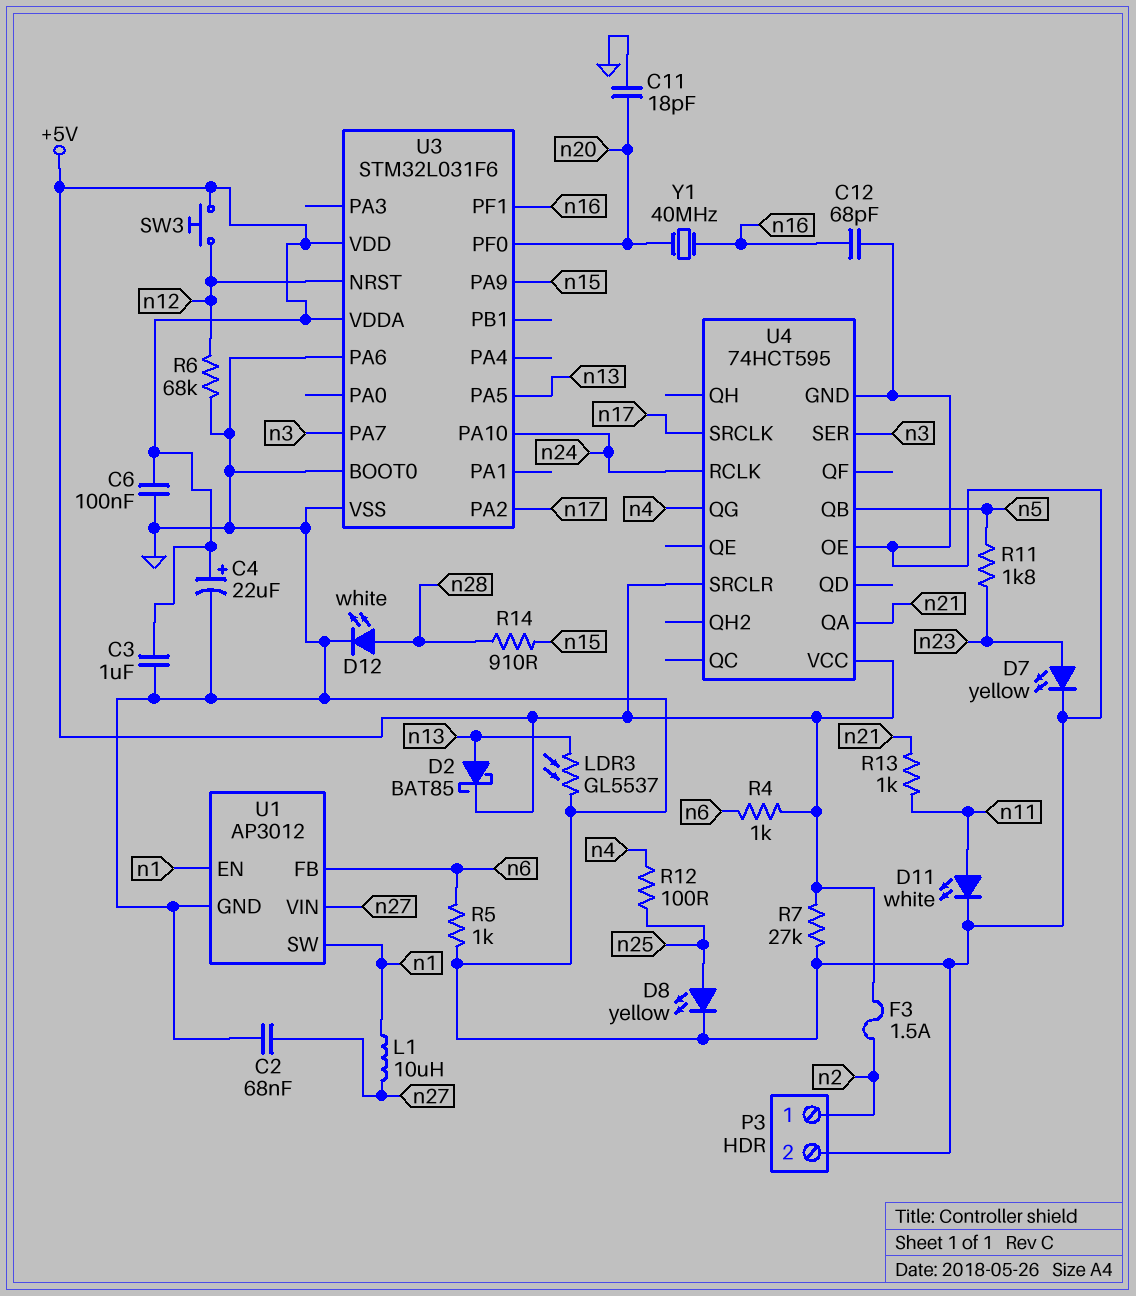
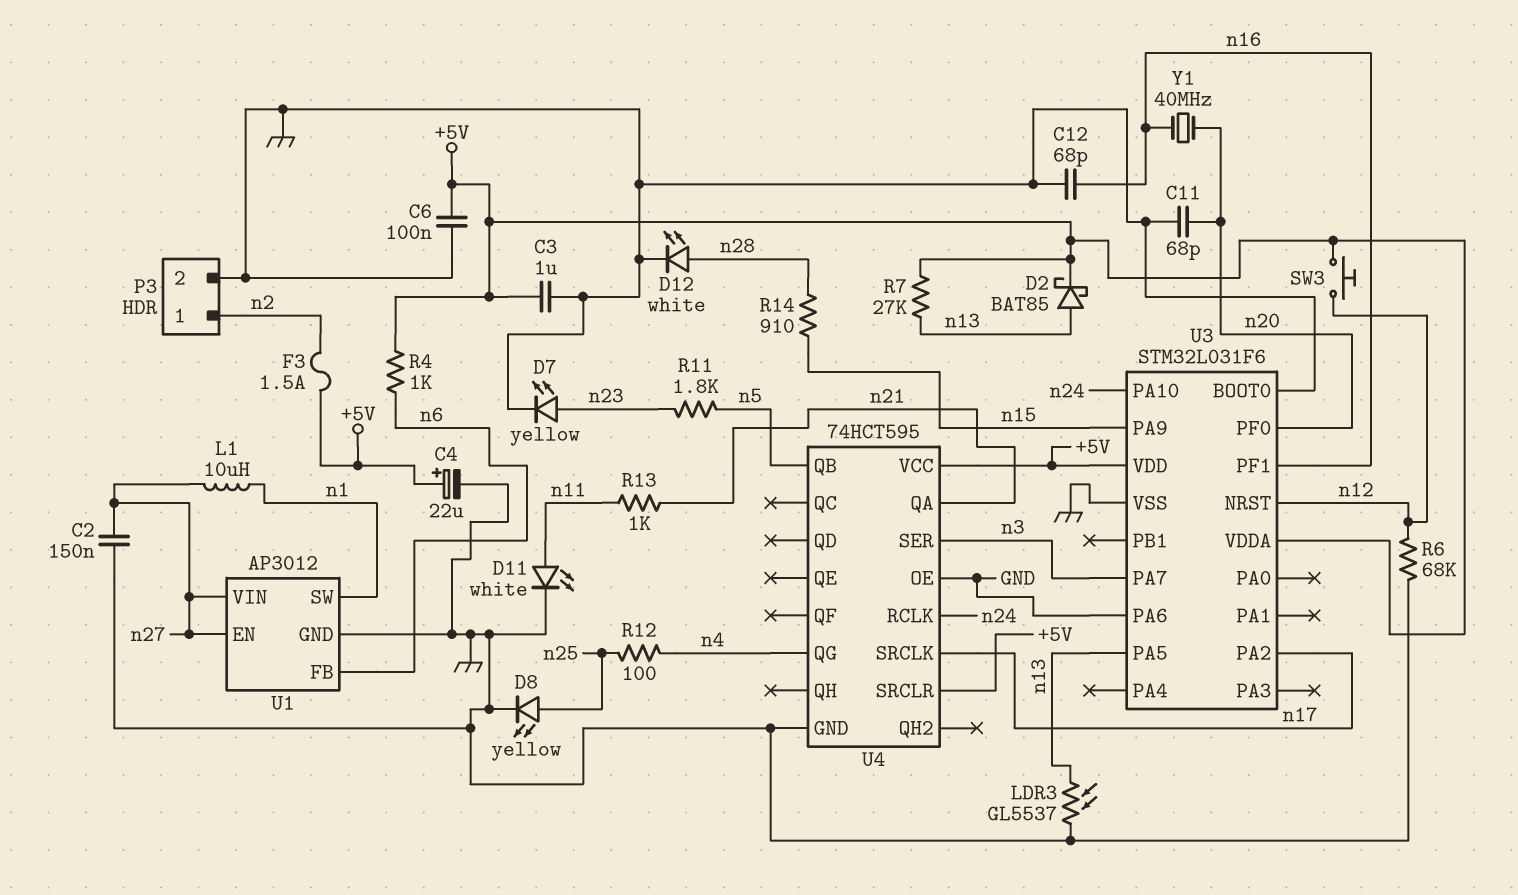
C2: 68nF (GND, n27) -> 150nF (GND, n27)
C11: 18pF (GND, n20) -> 68pF (GND, n20)
R5: 1k (GND, n6) -> none
R7: 27k (+5V, GND) -> 27k (+5V, n13)
U1 pin EN: n1 -> n27

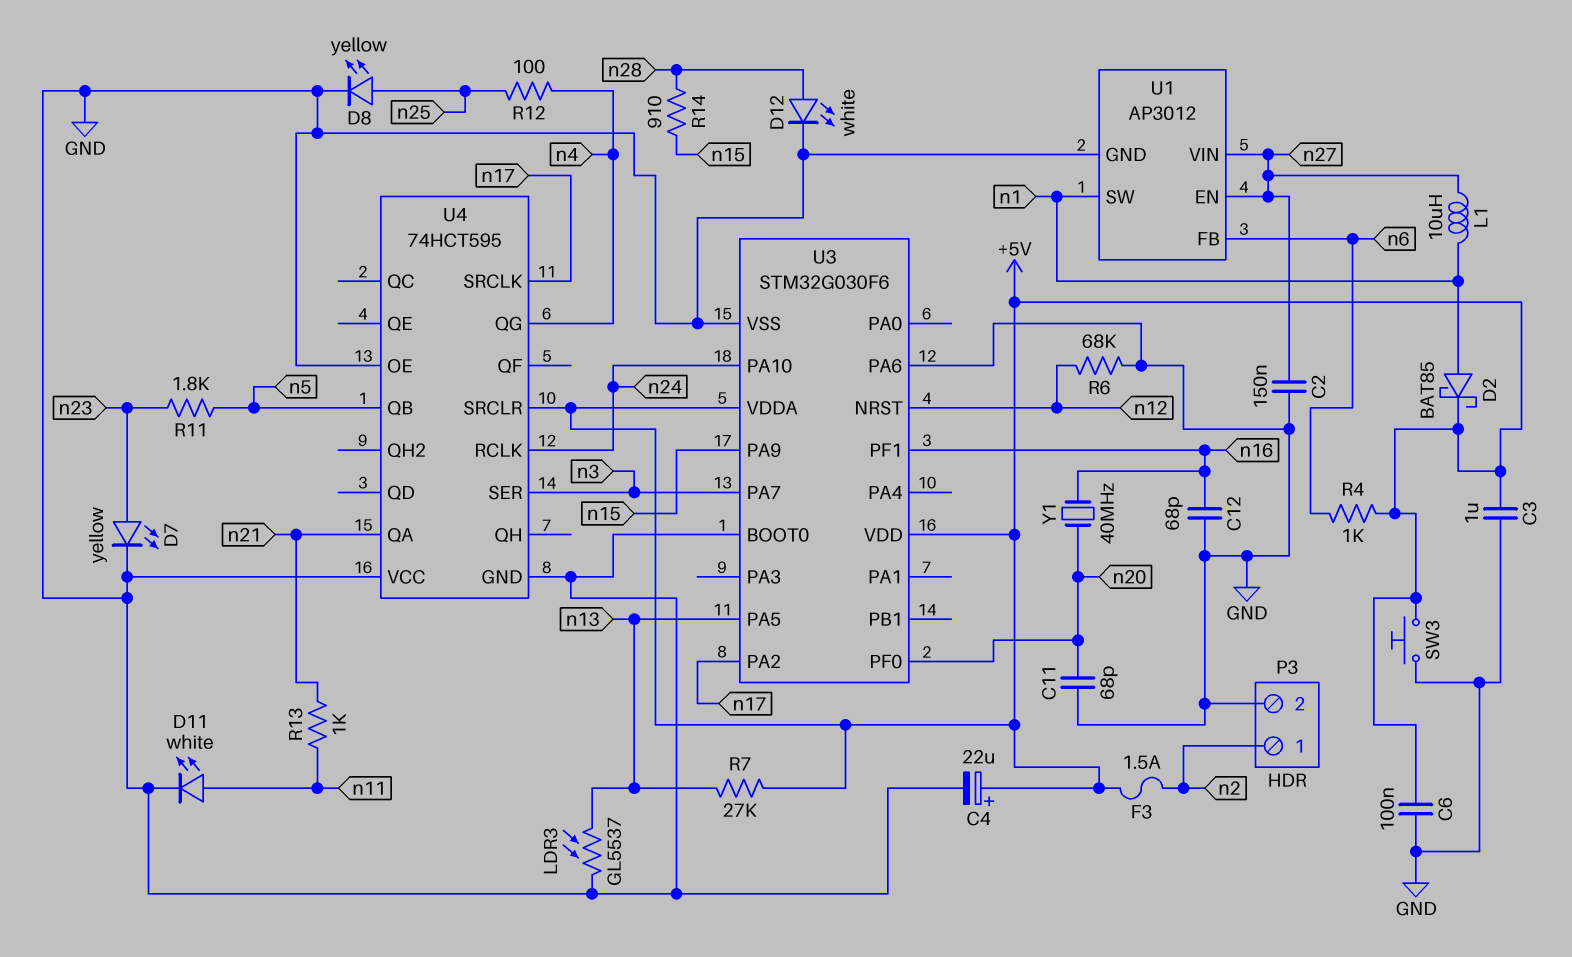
D2: schottky BAT85 (A n13, K +5V) -> schottky BAT85 (A n1, K +5V)
SW3: button (+5V, n12) -> button (+5V, GND)
U3: STM32L031F6 -> STM32G030F6
U4 pin VCC: +5V -> GND

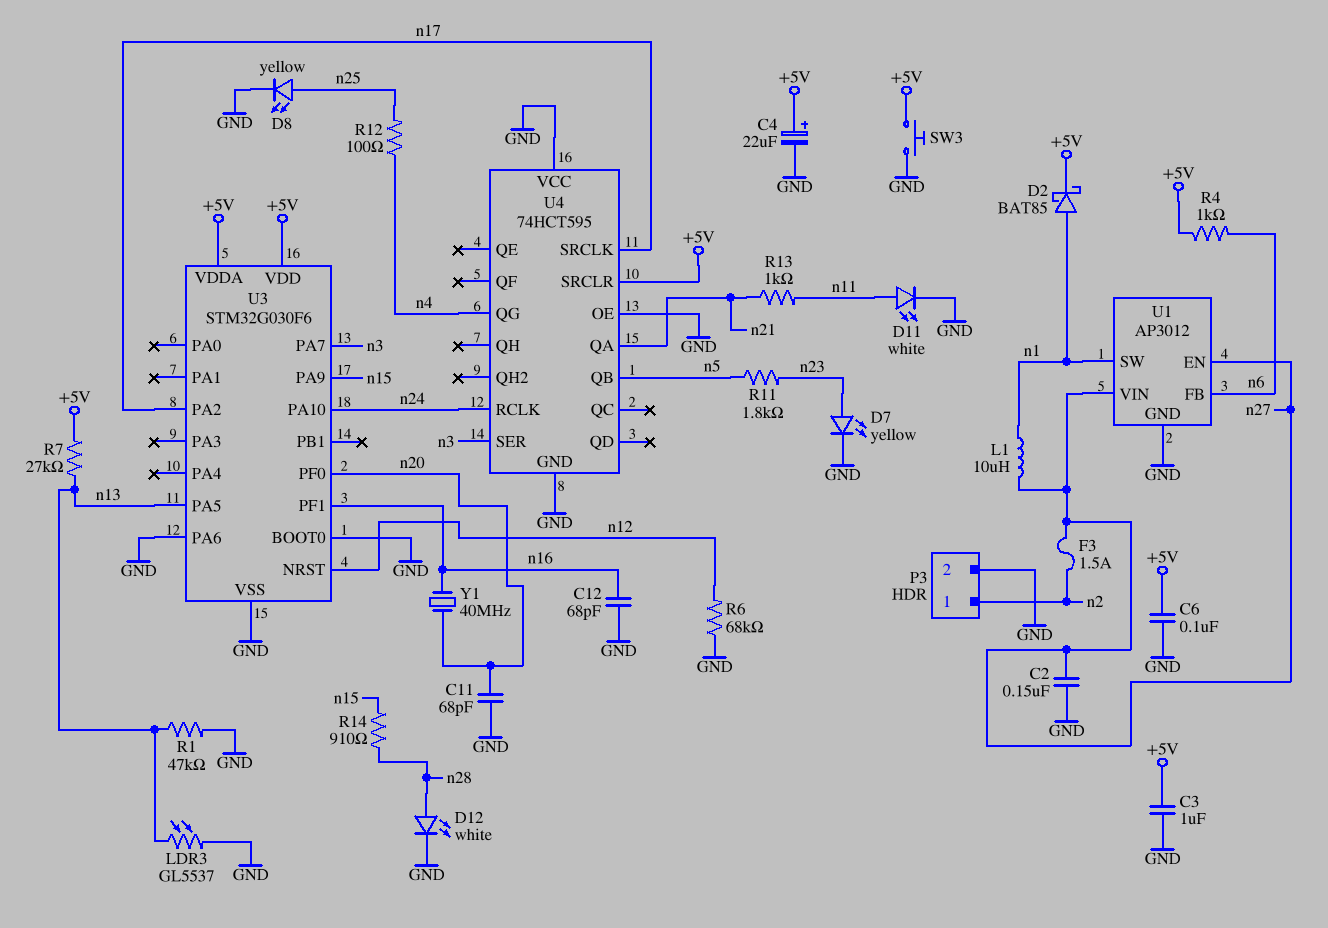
F3: 1.5A (+5V, n2) -> 1.5A (n2, n27)
R1: none -> 47k (GND, n13)

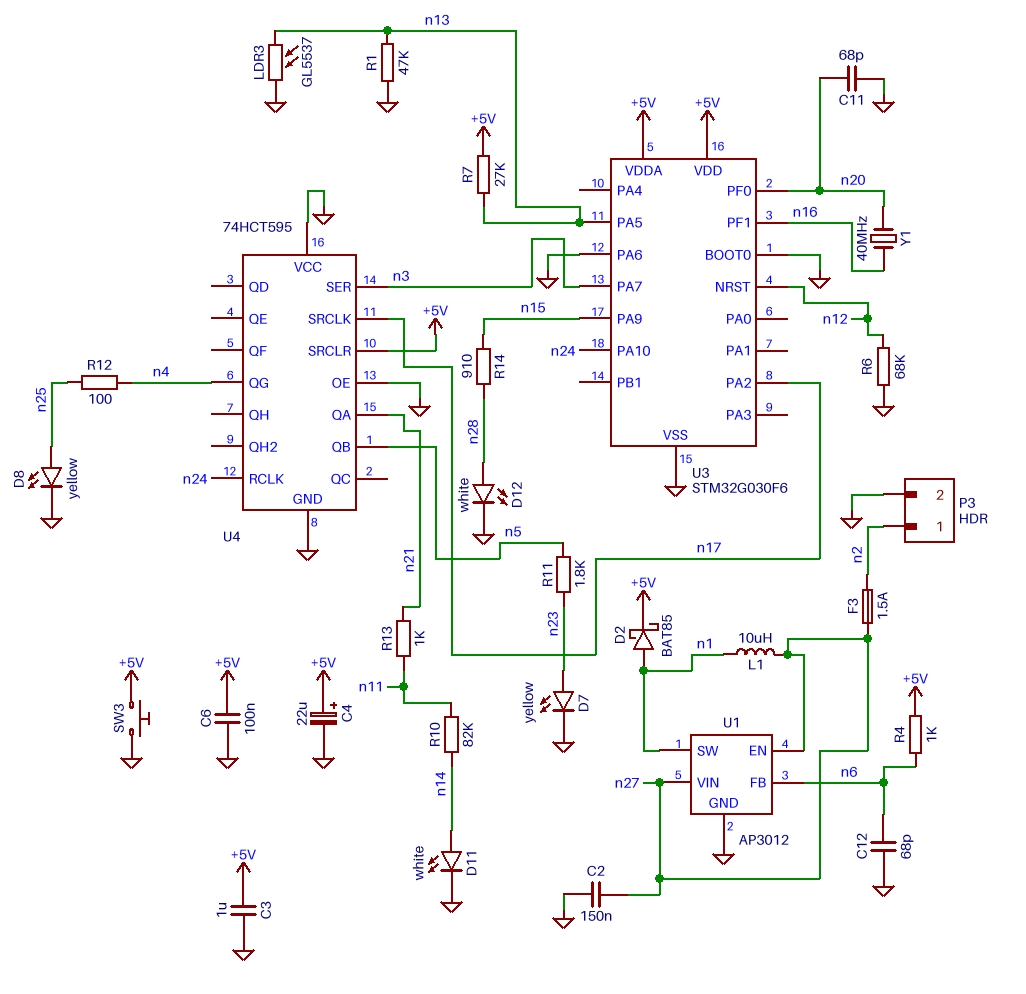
C12: 68pF (GND, n16) -> 68pF (GND, n6)
D11: LED white (A n11, K GND) -> LED white (A n14, K GND)
R10: none -> 82k (n11, n14)

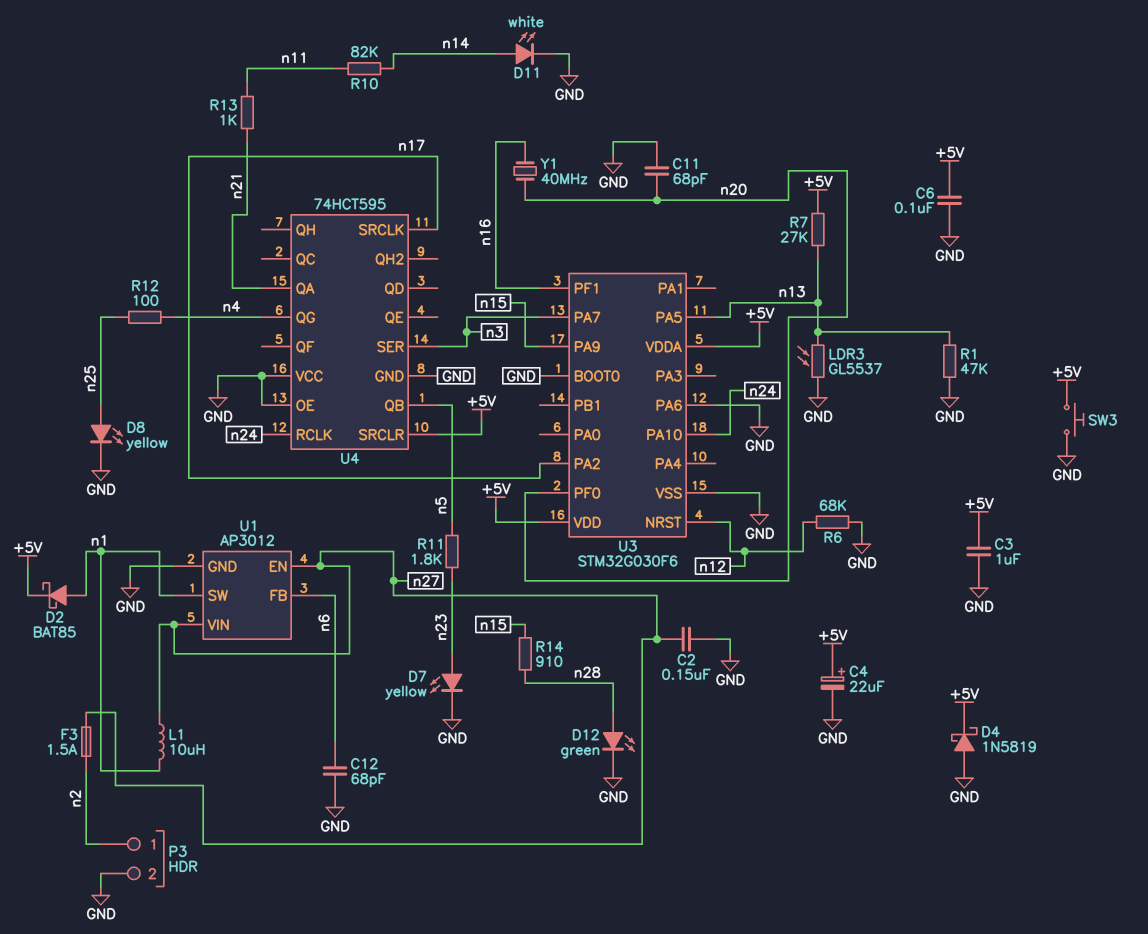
D4: none -> schottky 1N5819 (A GND, K +5V)
D12: LED white (A n28, K GND) -> LED green (A n28, K GND)
R4: 1k (+5V, n6) -> none

